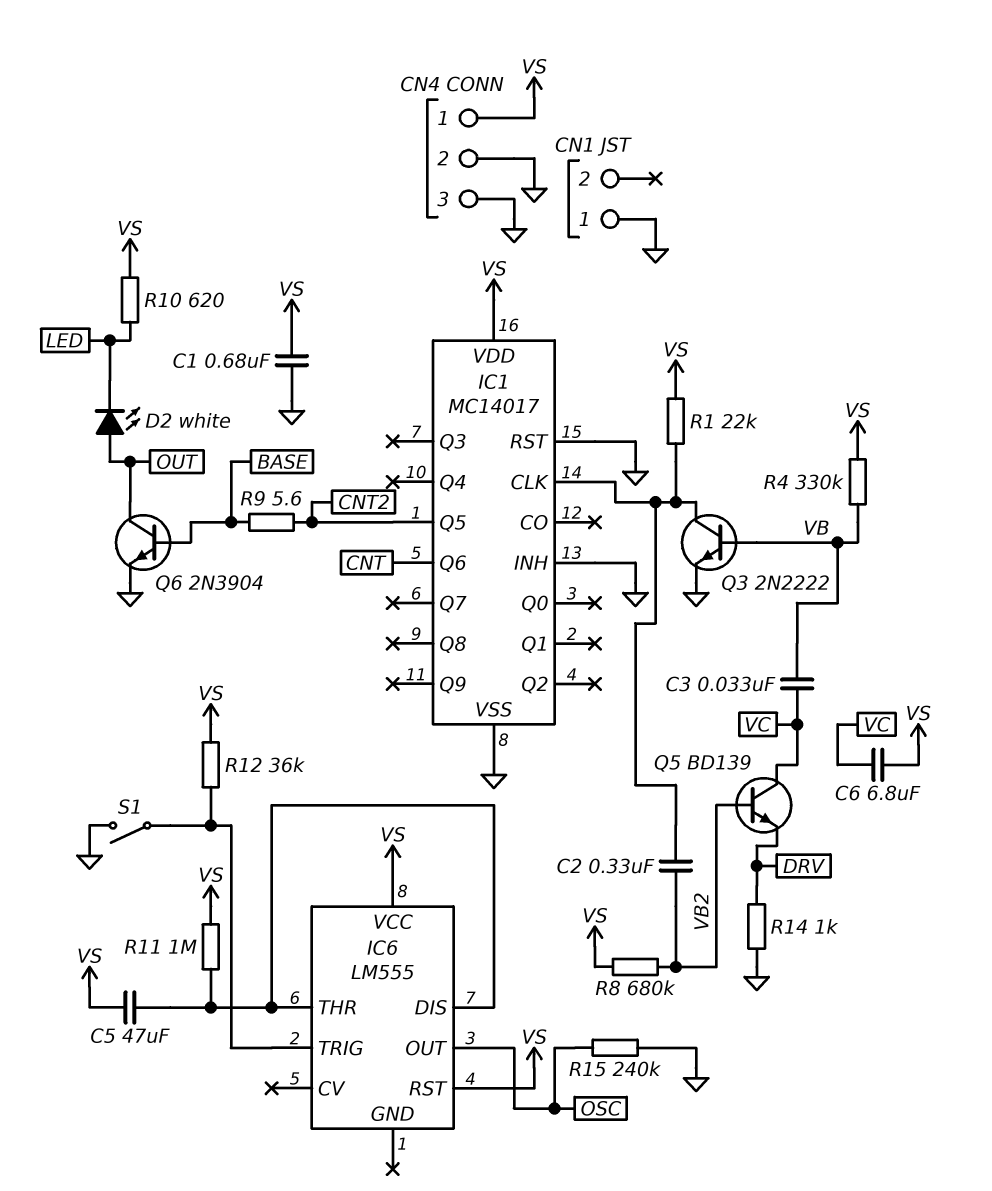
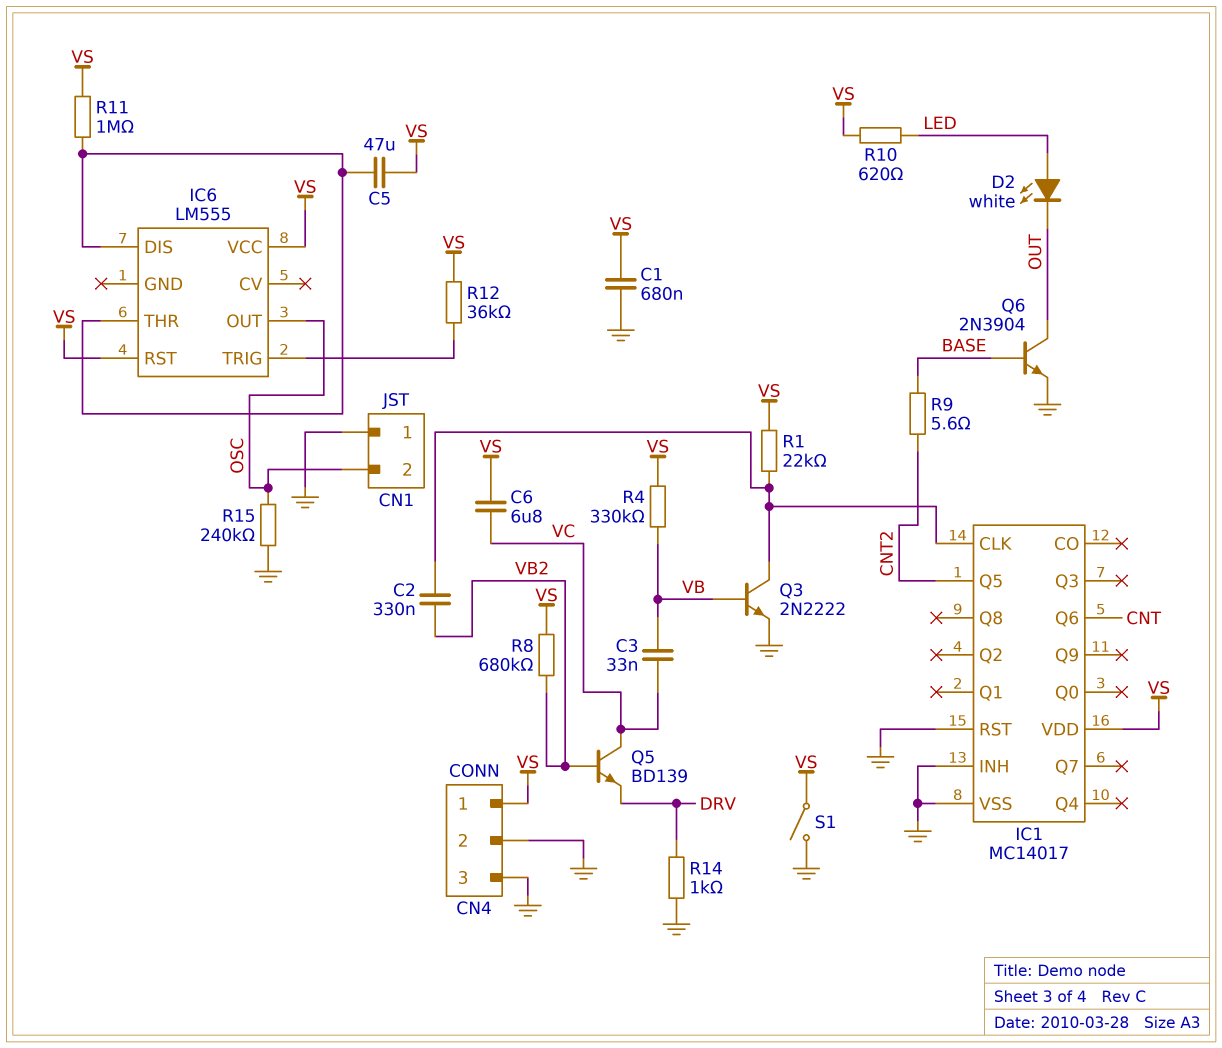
CN1 pin 2: none -> OSC
D2: LED white (A OUT, K LED) -> LED white (A LED, K OUT)
S1: switch (GND, IC6/TRIG) -> switch (GND, VS)

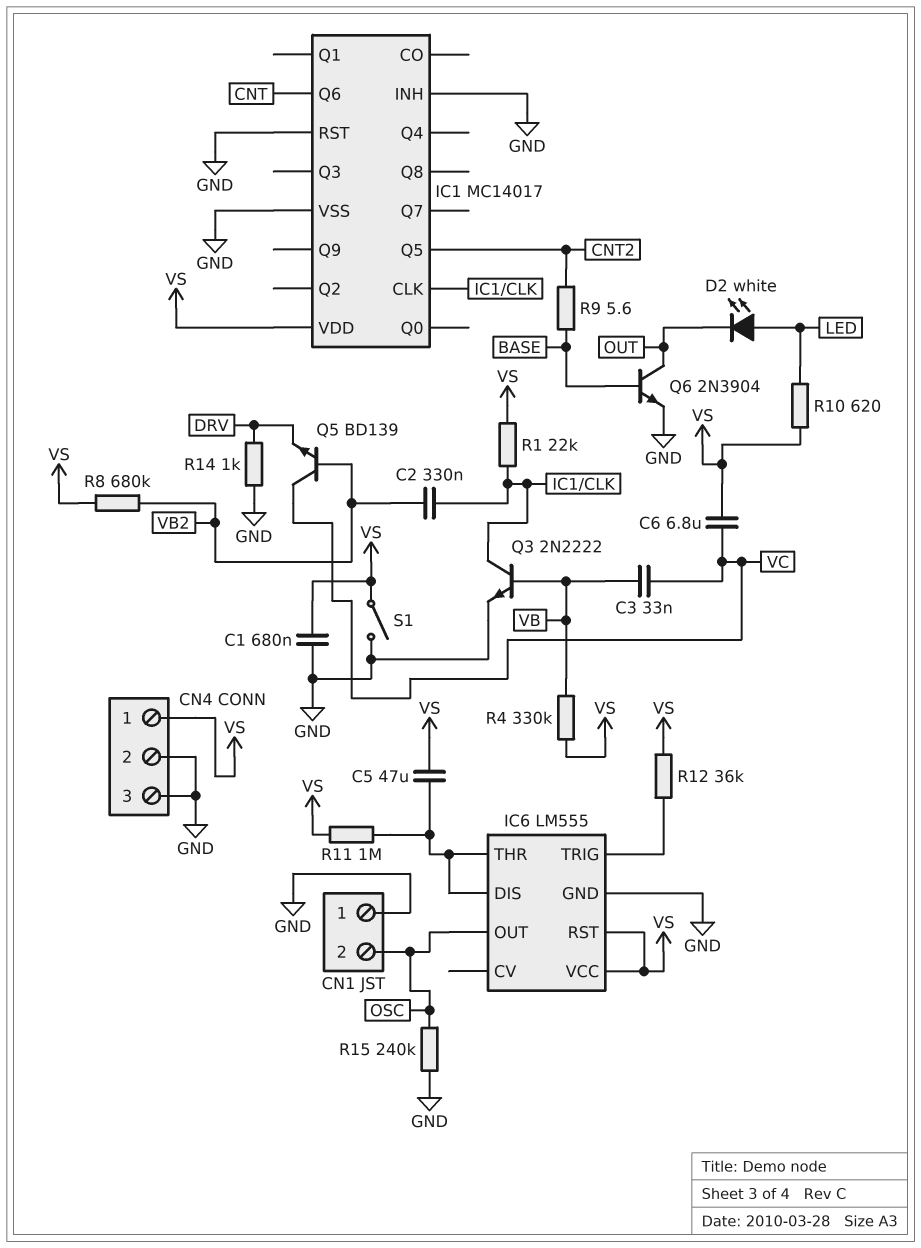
IC6 pin GND: none -> GND

